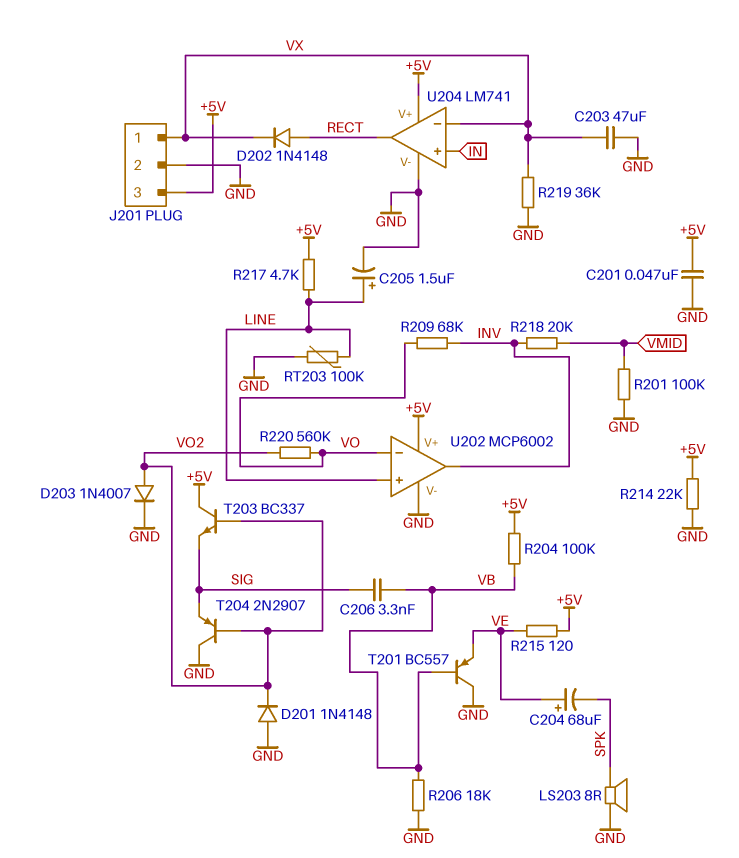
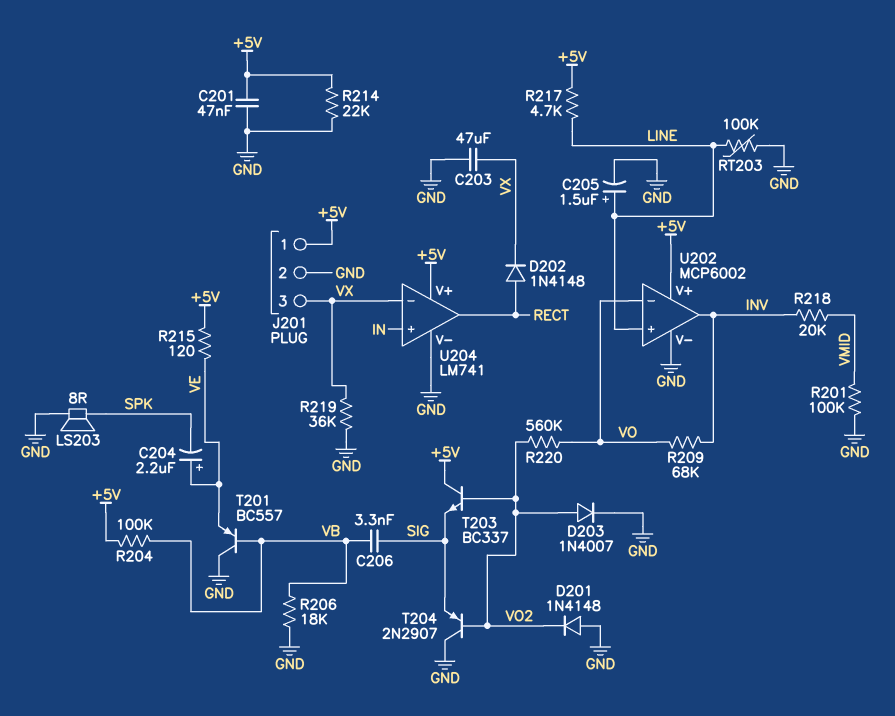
C204: 68uF (plus VE, minus SPK) -> 2.2uF (plus VE, minus SPK)
J201 pin 1: VX -> +5V
J201 pin 3: +5V -> VX

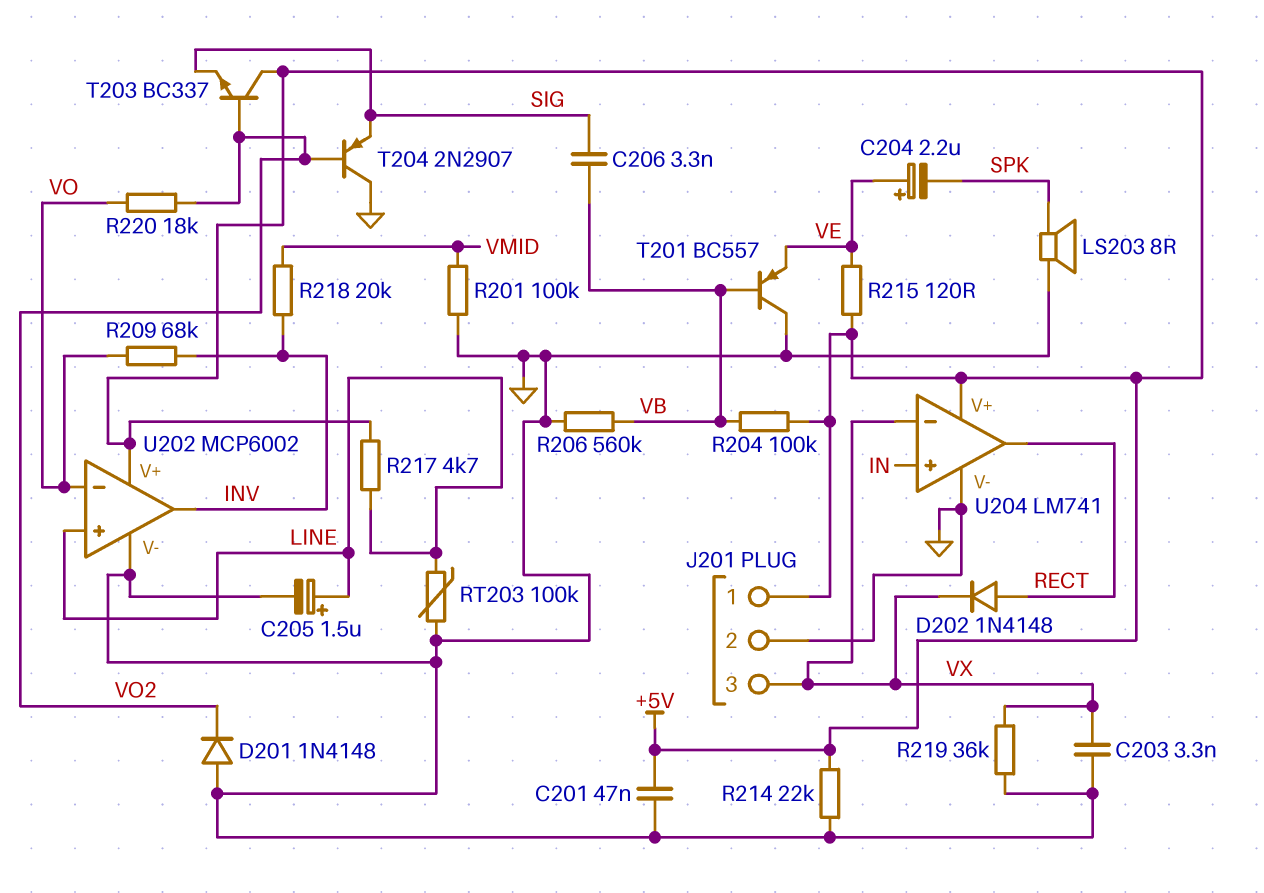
C203: 47uF (GND, VX) -> 3.3nF (GND, VX)
D203: diode 1N4007 (A VO2, K GND) -> none
R206: 18k (GND, VB) -> 560k (GND, VB)
R220: 560k (VO, VO2) -> 18k (VO, VO2)

